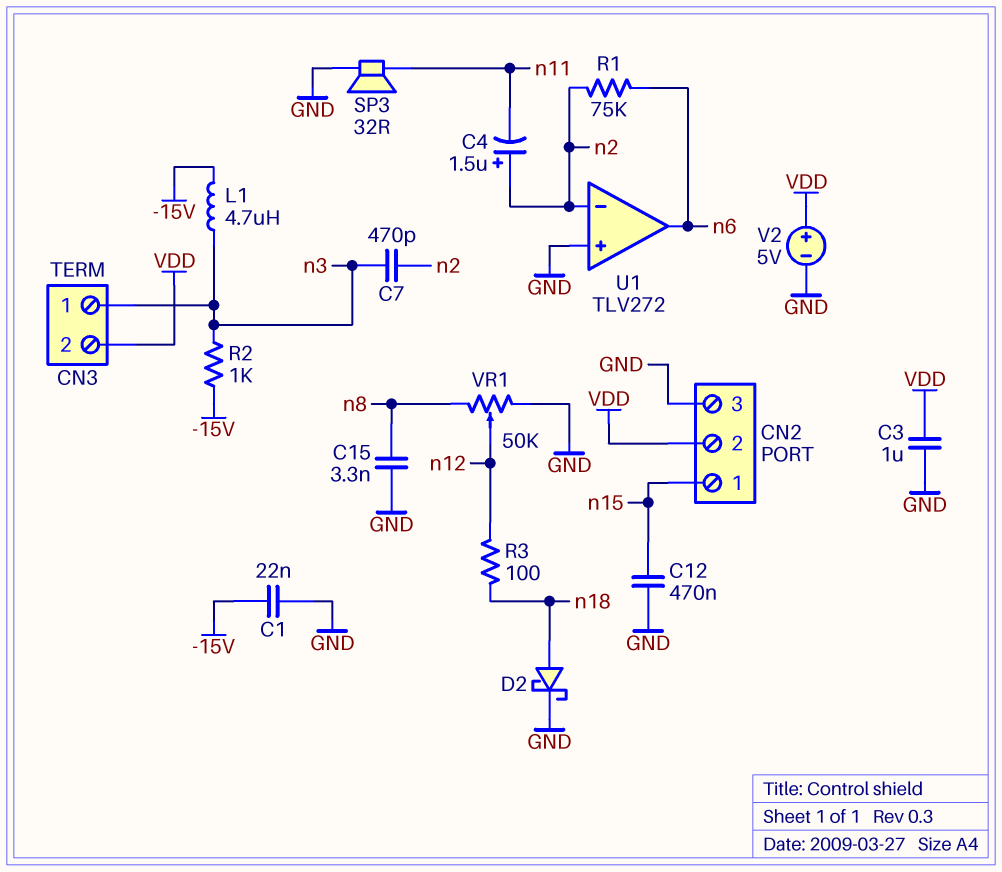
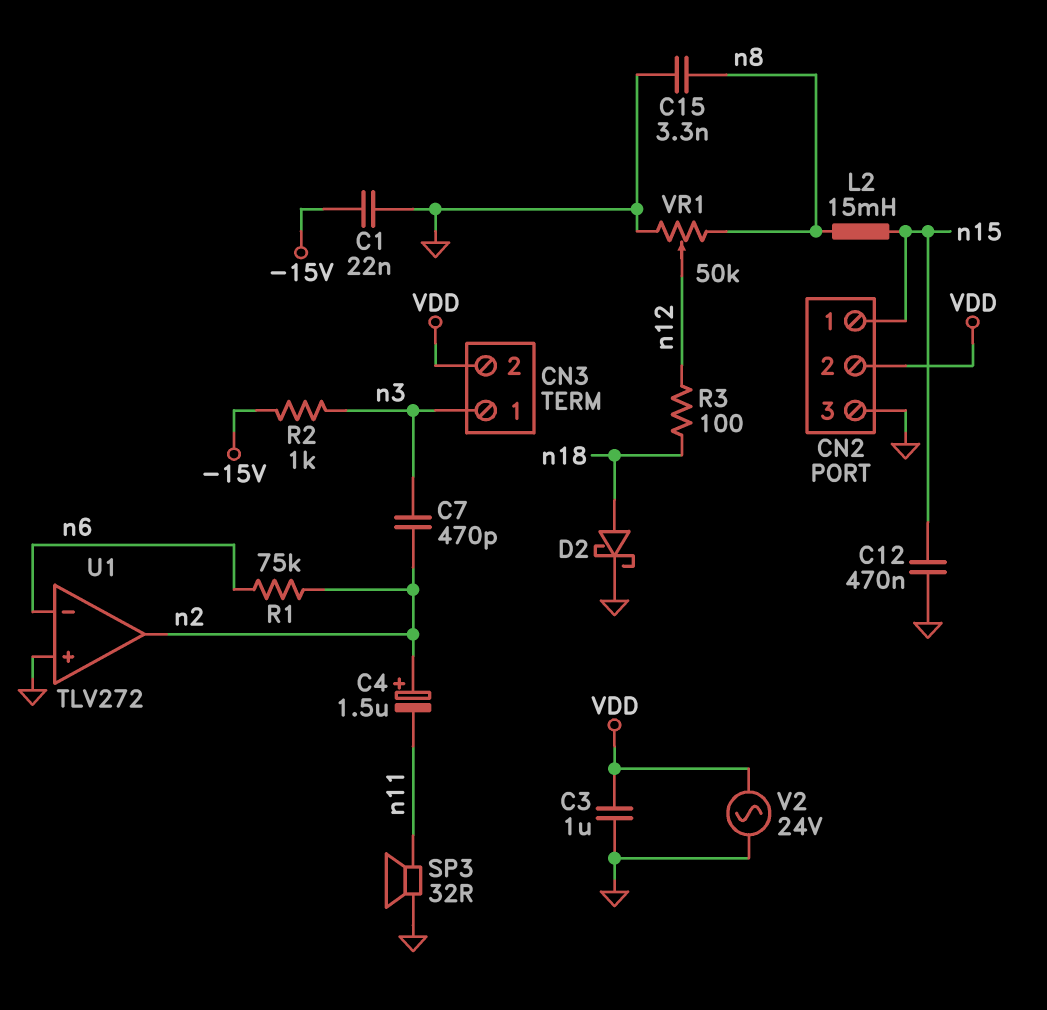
L1: 4.7uH (-15V, n3) -> none
L2: none -> 15mH (n8, n15)
U1 pin in-: n2 -> n6
U1 pin out: n6 -> n2
V2: 5V (plus VDD, minus GND) -> AC 24V (GND, VDD)

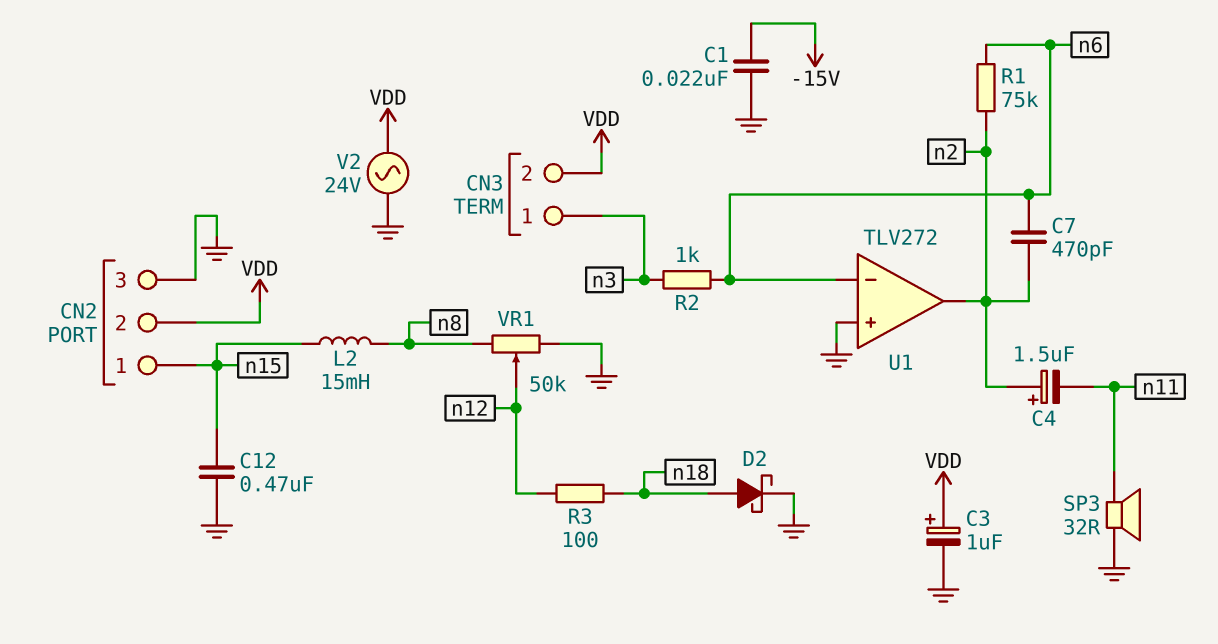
C3: 1uF (GND, VDD) -> 1uF (plus VDD, minus GND)
C7: 470pF (n2, n3) -> 470pF (n2, n6)
C15: 3.3nF (GND, n8) -> none
R2: 1k (-15V, n3) -> 1k (n3, n6)

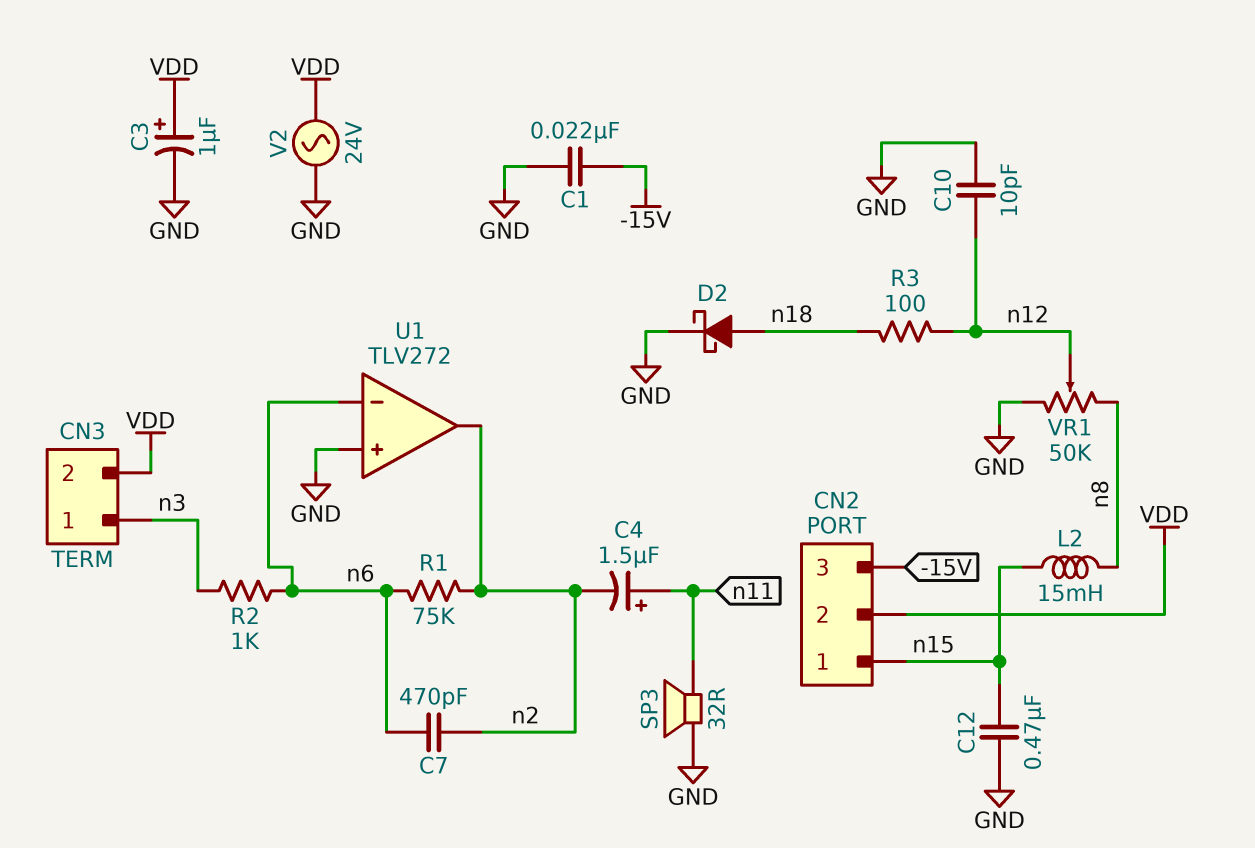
C4: 1.5uF (plus n2, minus n11) -> 1.5uF (plus n11, minus n2)
C10: none -> 10pF (GND, n12)
CN2 pin 3: GND -> -15V

